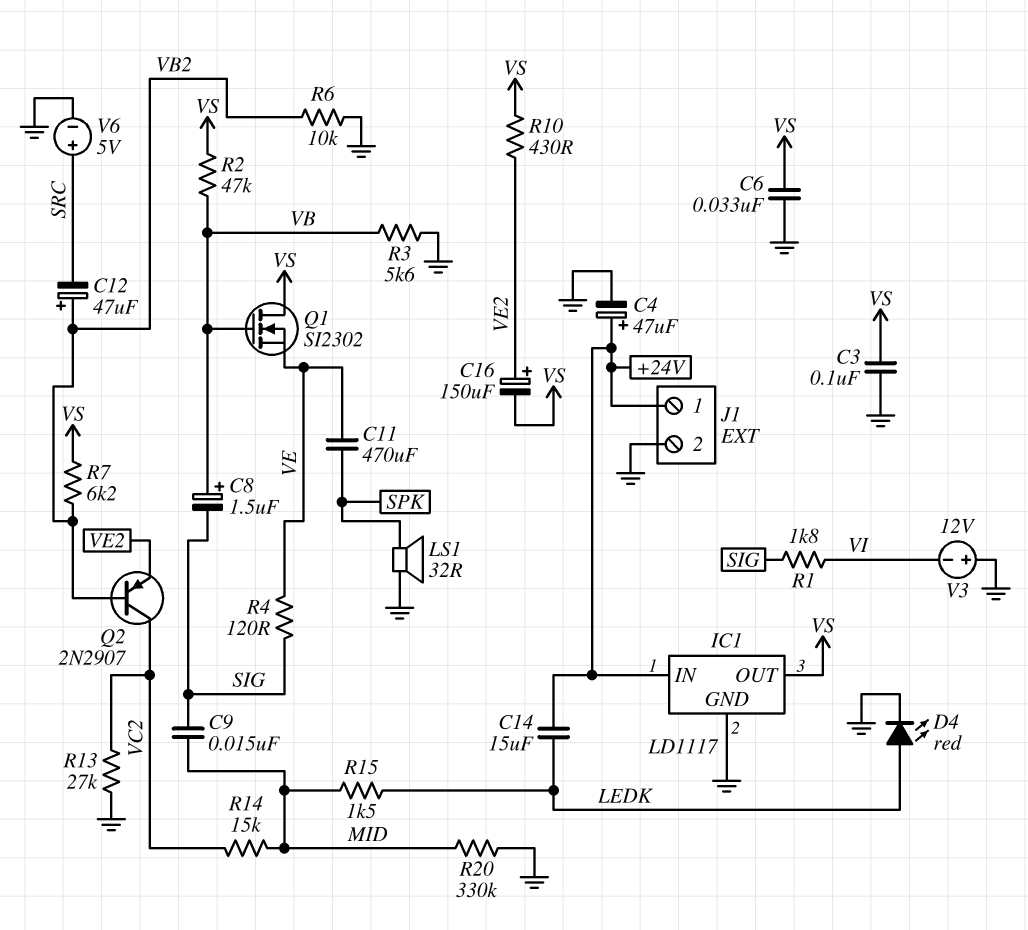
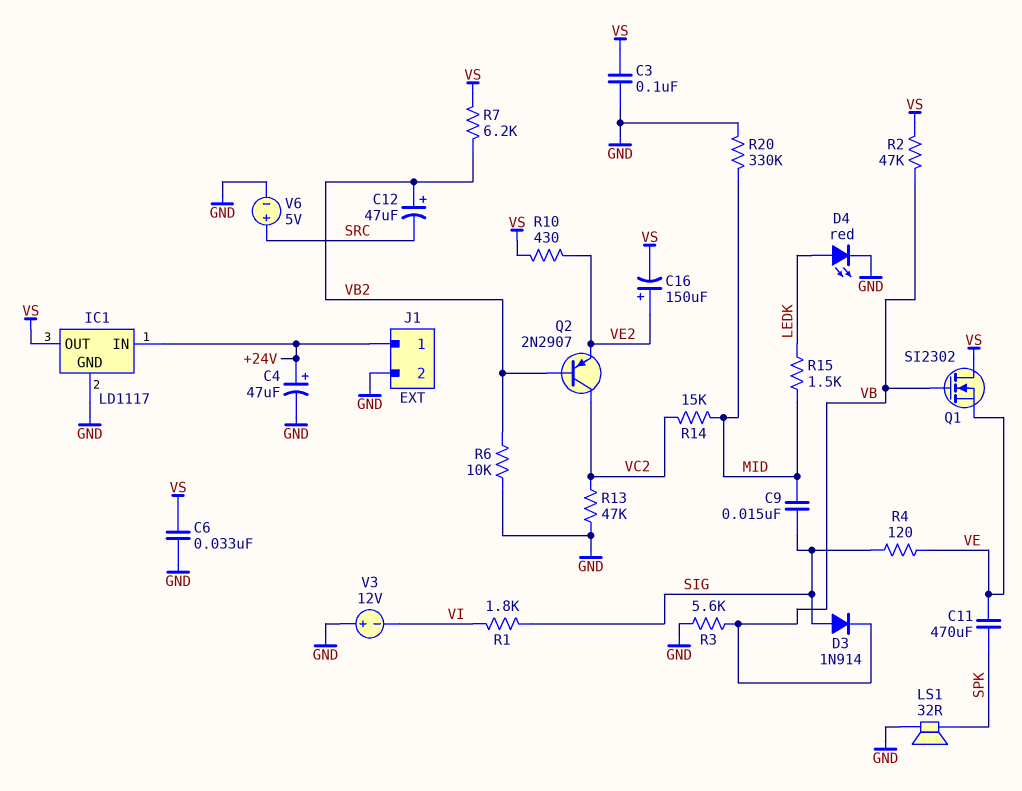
C8: 1.5uF (plus VB, minus SIG) -> none
C14: 15uF (+24V, LEDK) -> none
D3: none -> diode 1N914 (A SIG, K VB)
R13: 27k (GND, VC2) -> 47k (GND, VC2)

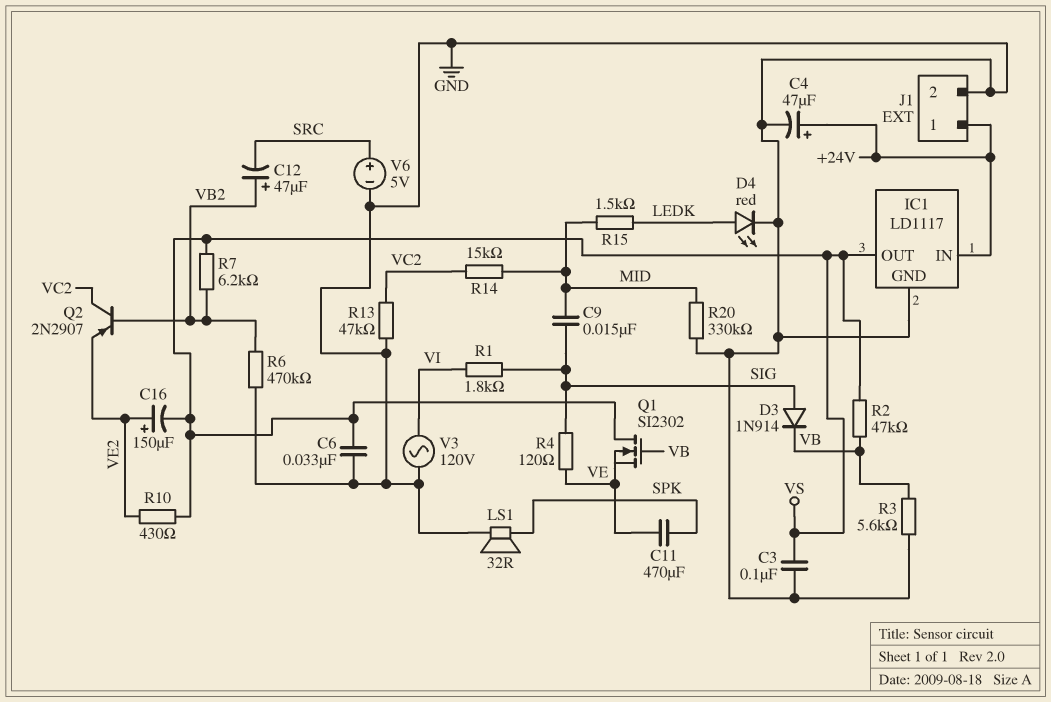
R6: 10k (GND, VB2) -> 470k (GND, VB2)
V3: 12V (plus GND, minus VI) -> AC 120V (GND, VI)

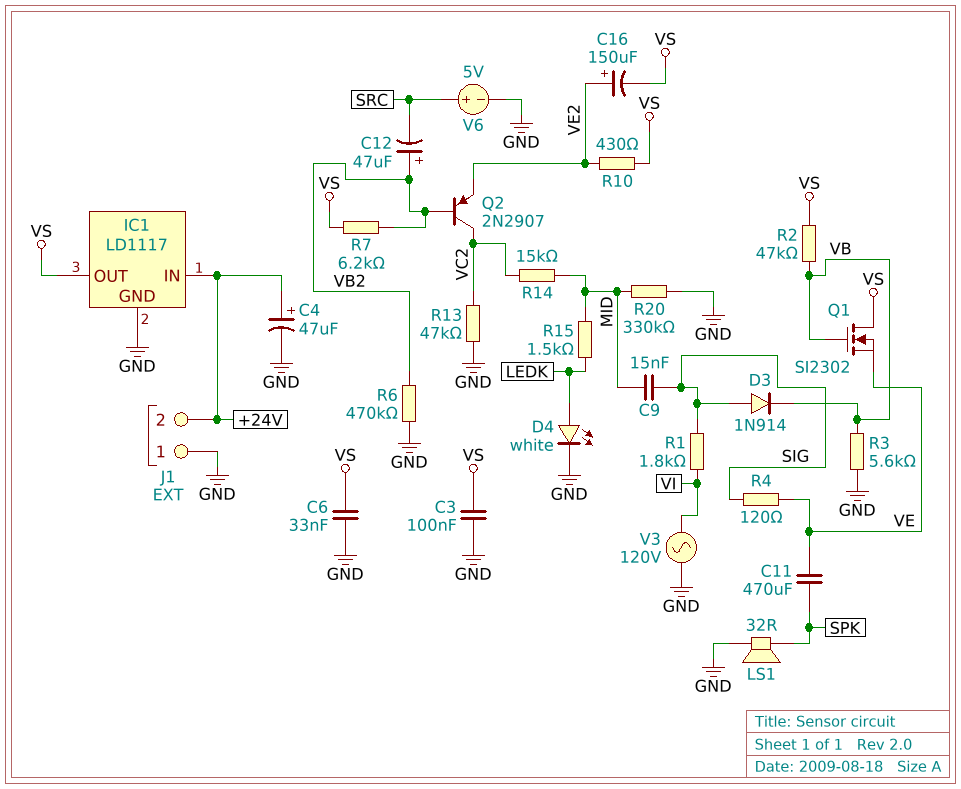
D4: LED red (A LEDK, K GND) -> LED white (A LEDK, K GND)
J1 pin 1: +24V -> GND
J1 pin 2: GND -> +24V

